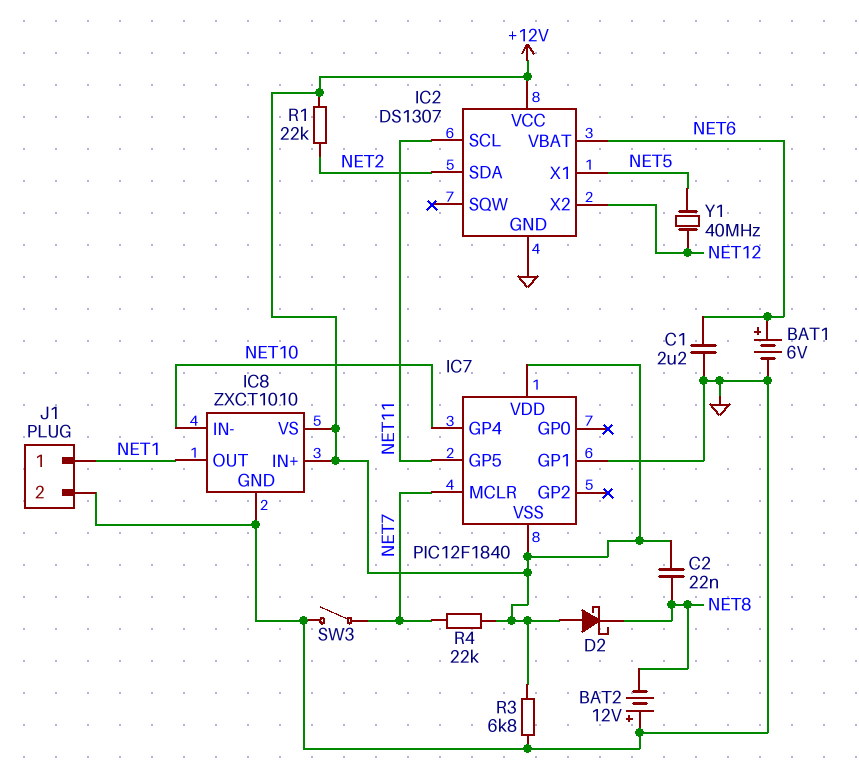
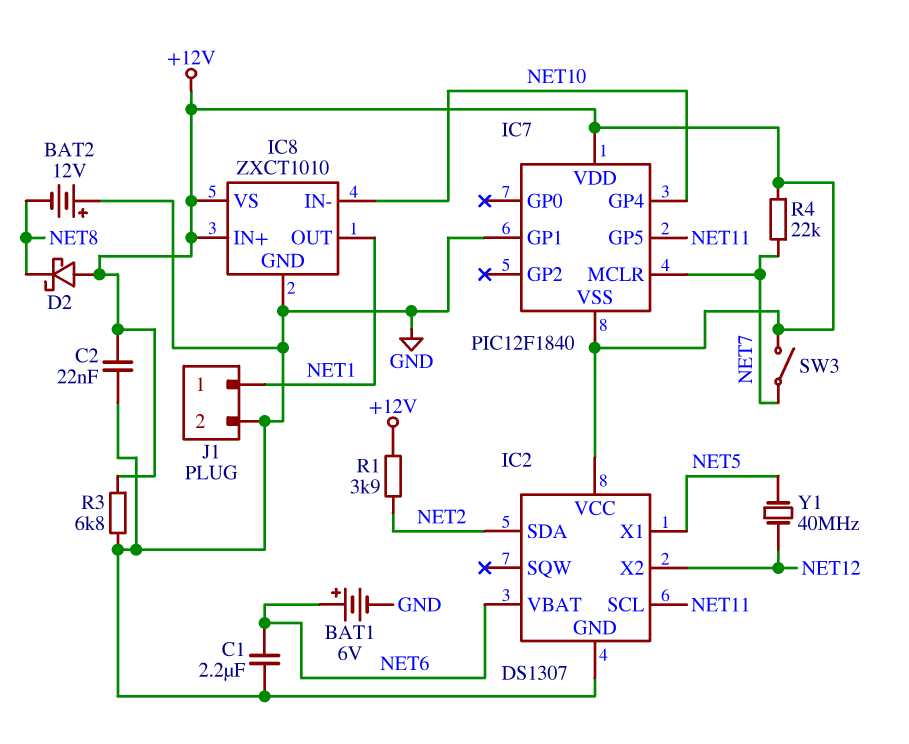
C2: 22nF (+12V, NET8) -> 22nF (+12V, GND)
R1: 22k (+12V, NET2) -> 3.9k (+12V, NET2)
SW3: switch (GND, NET7) -> switch (+12V, NET7)

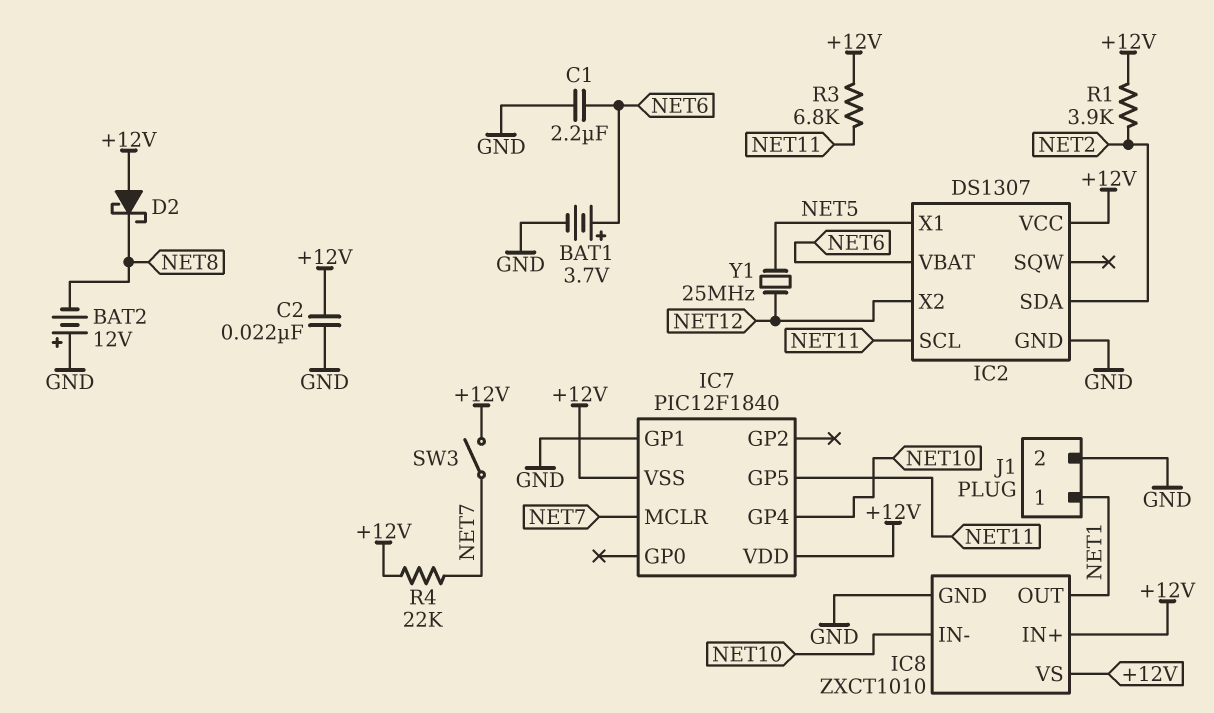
BAT1: 6V (plus NET6, minus GND) -> 3.7V (plus NET6, minus GND)
R3: 6.8k (+12V, GND) -> 6.8k (+12V, NET11)
Y1: 40MHz (NET5, NET12) -> 25MHz (NET5, NET12)

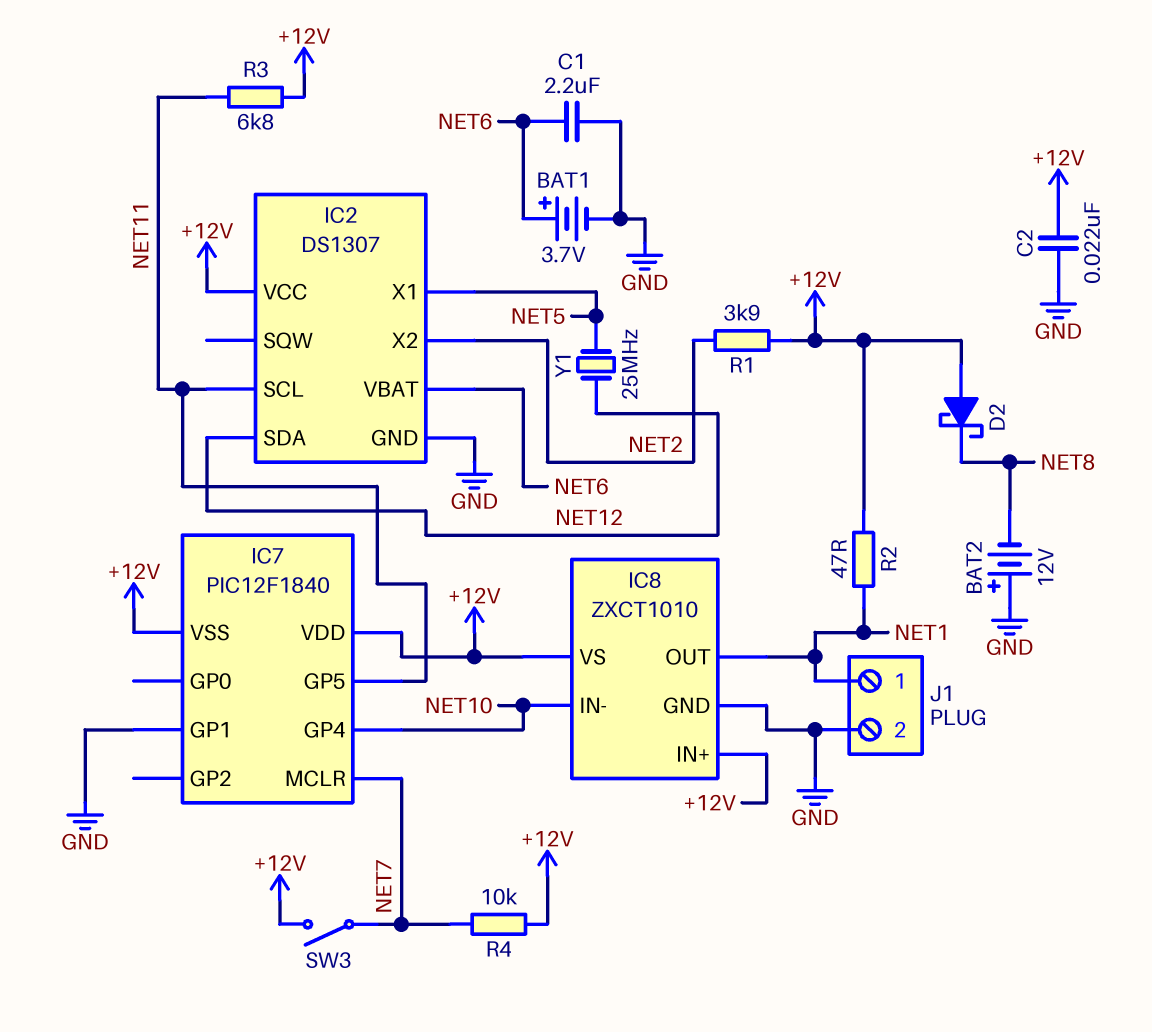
IC2 pin SDA: NET2 -> NET12
IC2 pin X2: NET12 -> NET2
R2: none -> 47 (+12V, NET1)
R4: 22k (+12V, NET7) -> 10k (+12V, NET7)

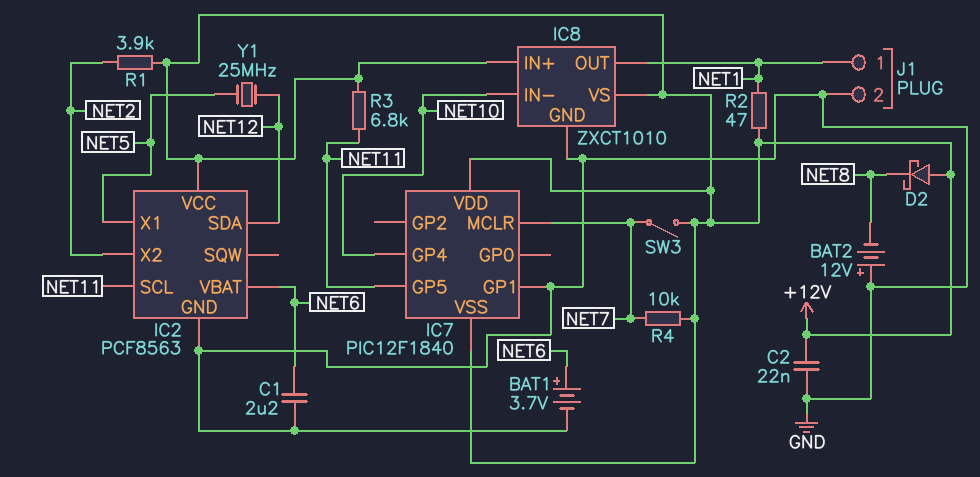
IC2: DS1307 -> PCF8563

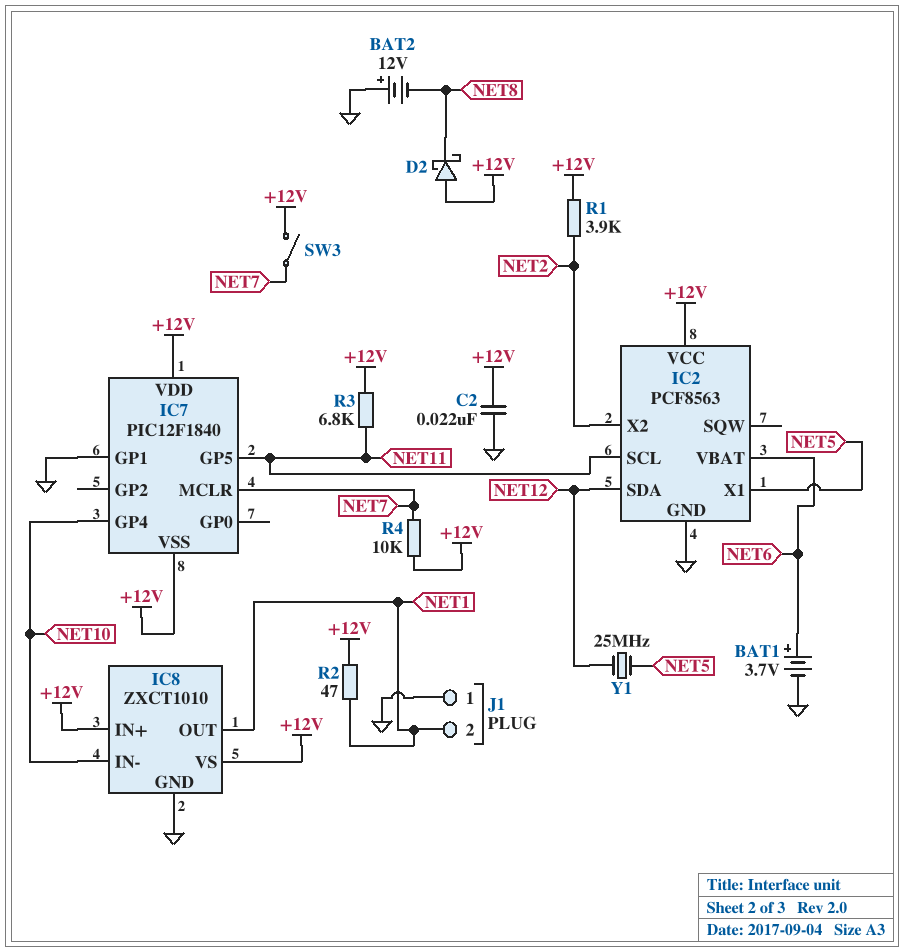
C1: 2.2uF (GND, NET6) -> none
J1 pin 1: NET1 -> GND
J1 pin 2: GND -> NET1

